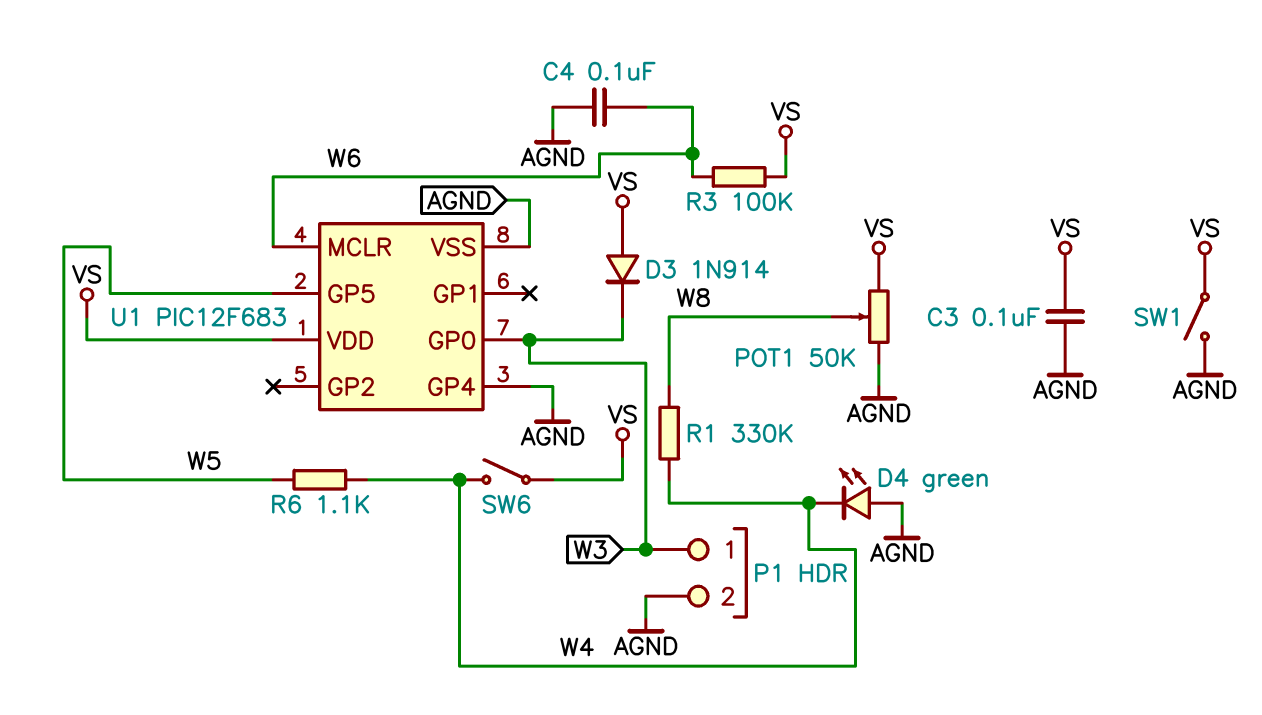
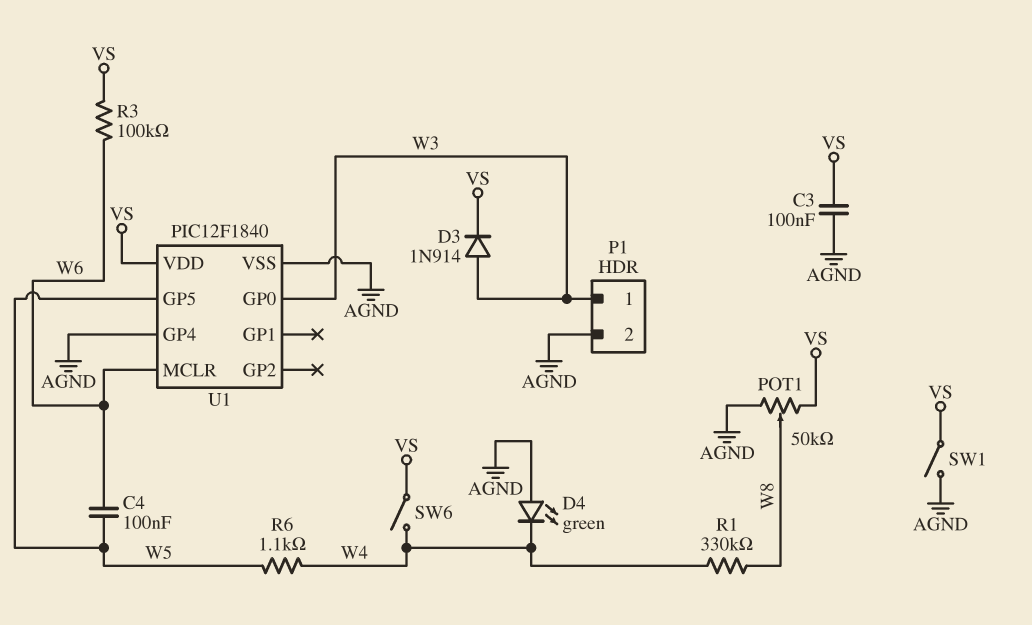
C4: 100nF (AGND, W6) -> 100nF (W5, W6)
D3: diode 1N914 (A VS, K W3) -> diode 1N914 (A W3, K VS)
U1: PIC12F683 -> PIC12F1840

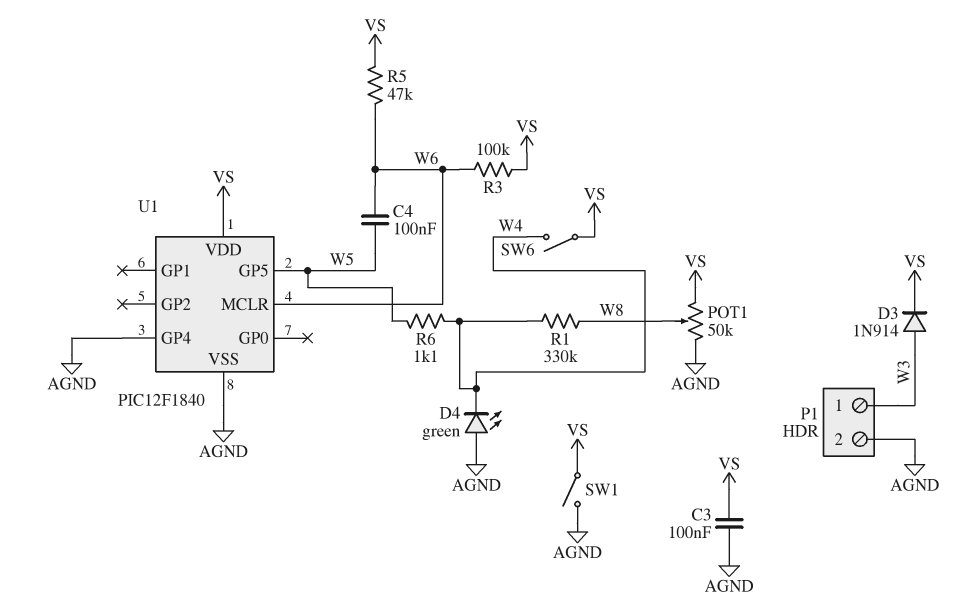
R5: none -> 47k (VS, W6)
U1 pin GP0: W3 -> none

